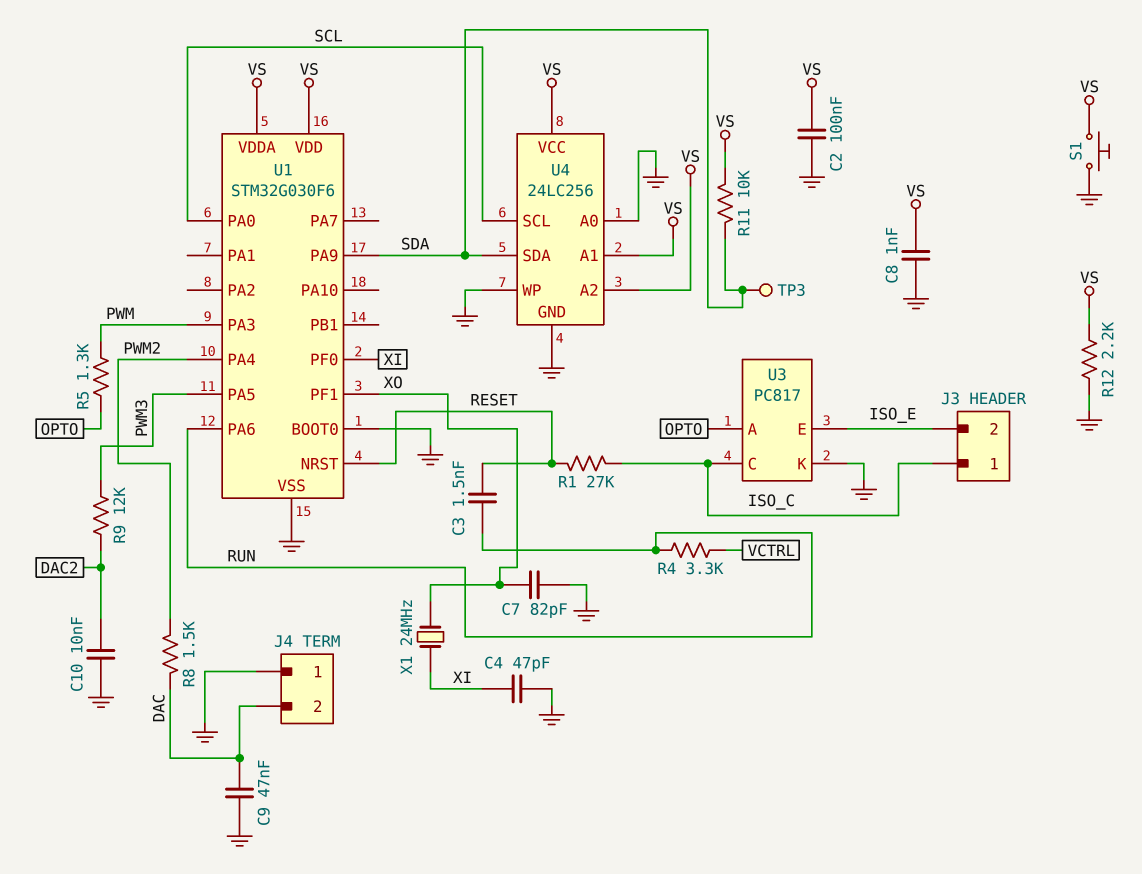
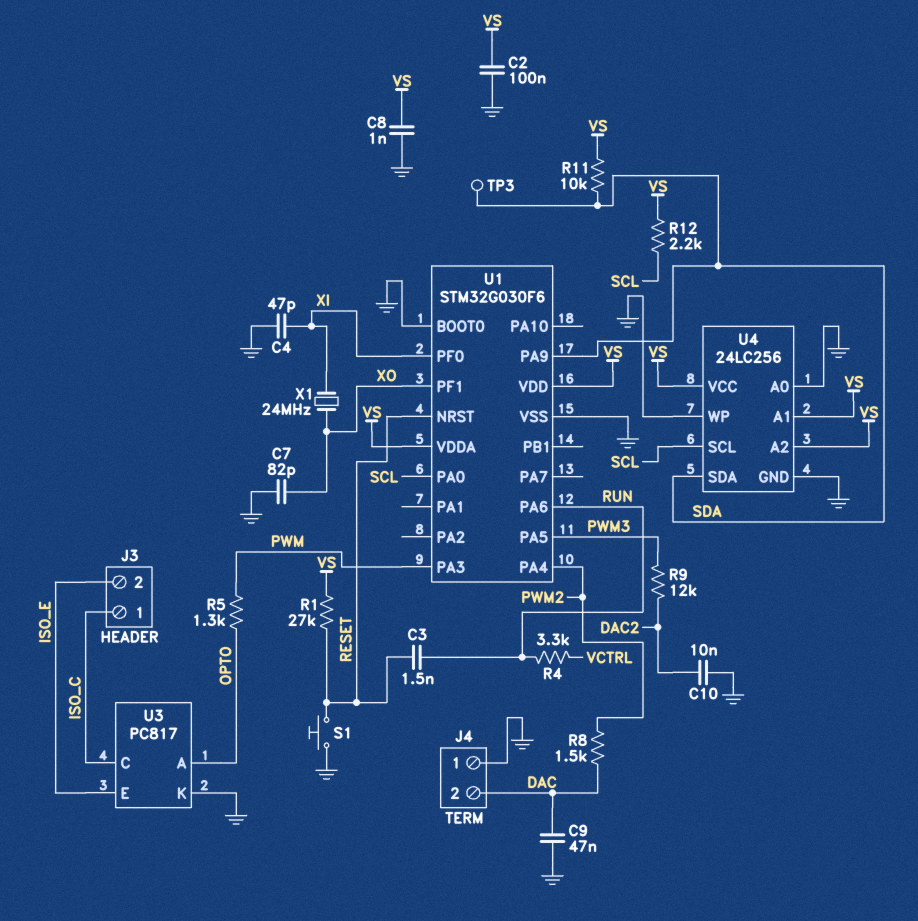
R1: 27k (ISO_C, RESET) -> 27k (RESET, VS)
R12: 2.2k (GND, VS) -> 2.2k (SCL, VS)
S1: button (GND, VS) -> button (GND, RESET)

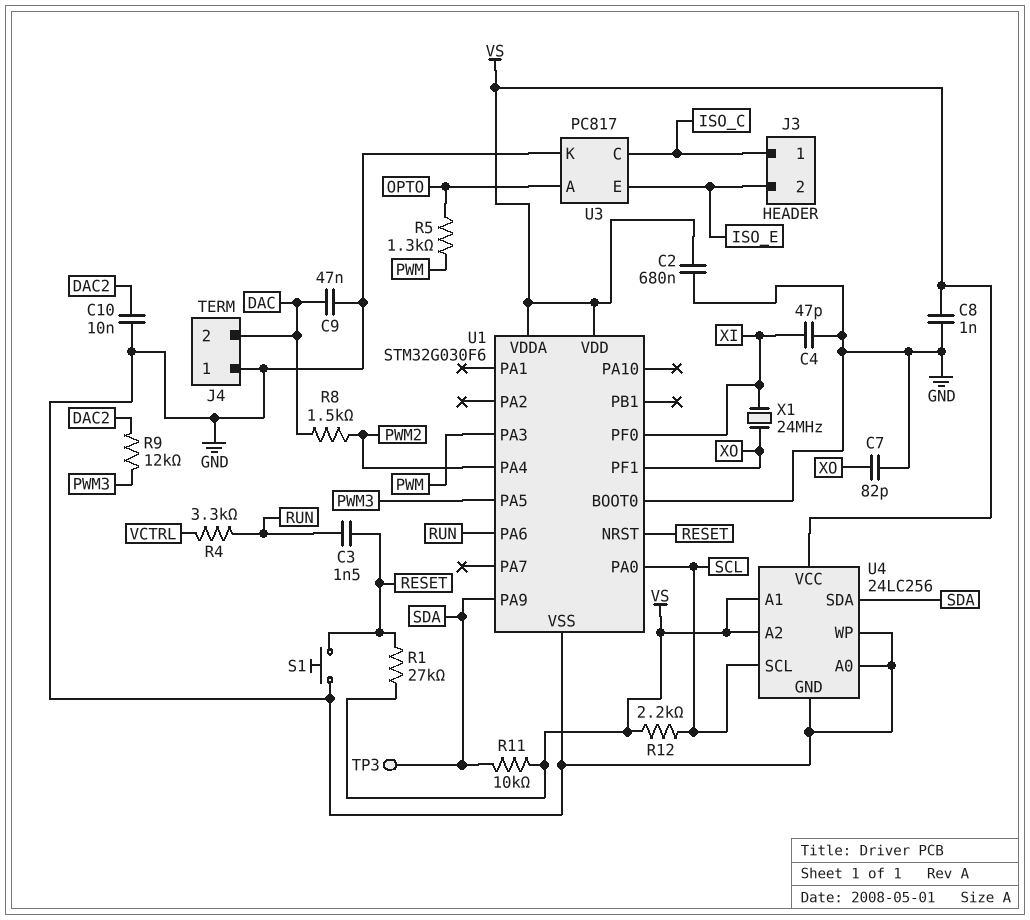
C2: 100nF (GND, VS) -> 680nF (GND, VS)

